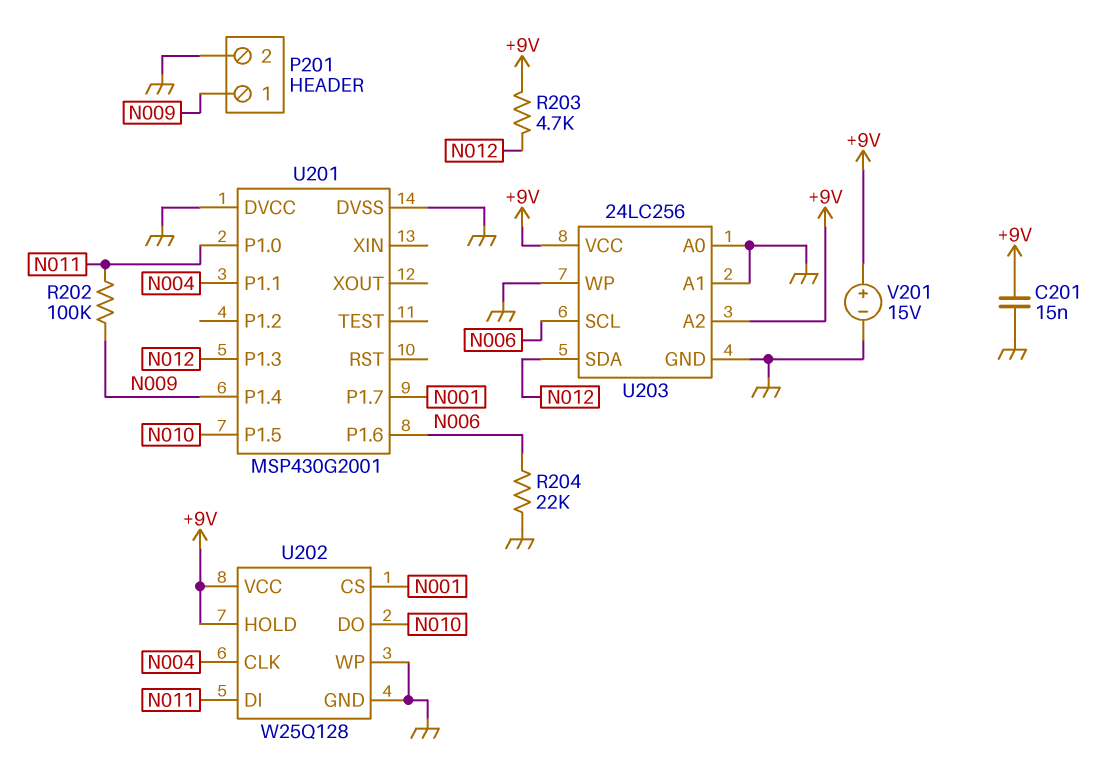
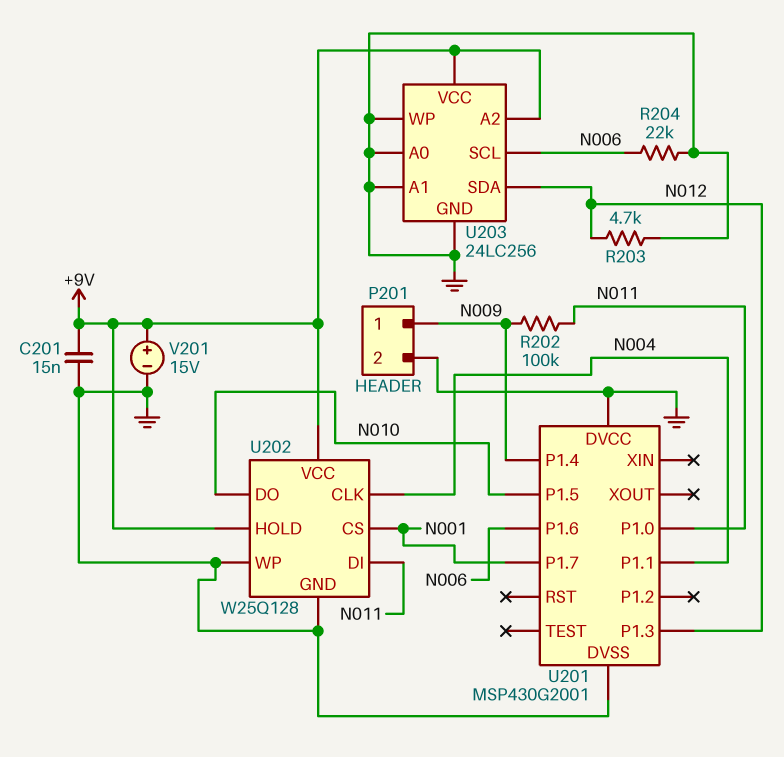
R203: 4.7k (+9V, N012) -> 4.7k (GND, N012)

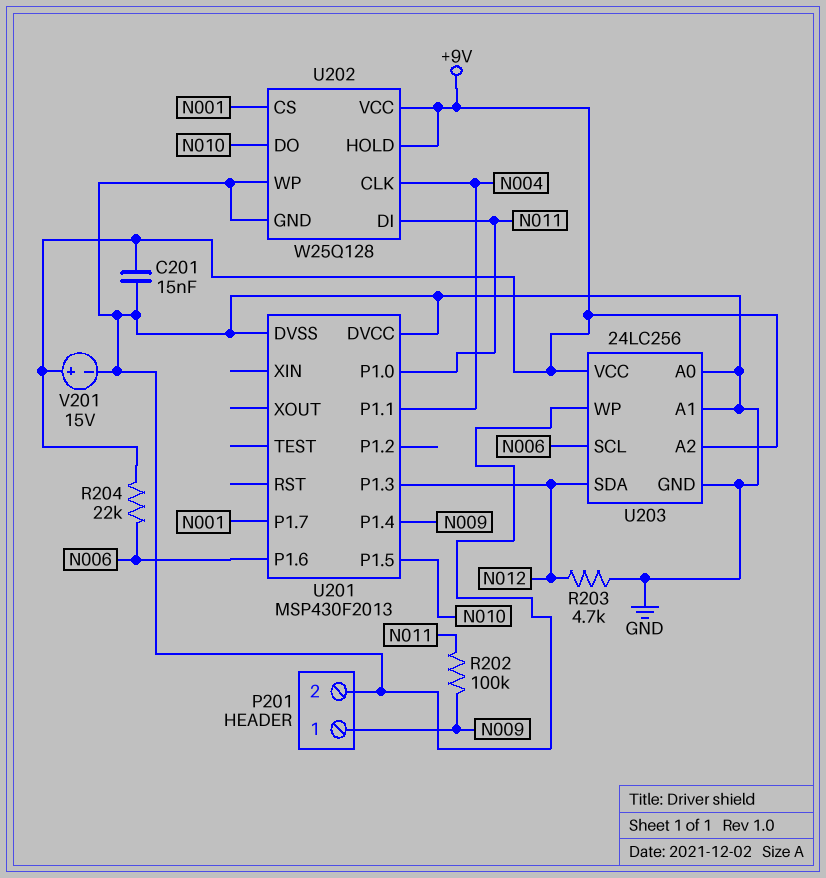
R204: 22k (GND, N006) -> 22k (+9V, N006)
U201: MSP430G2001 -> MSP430F2013

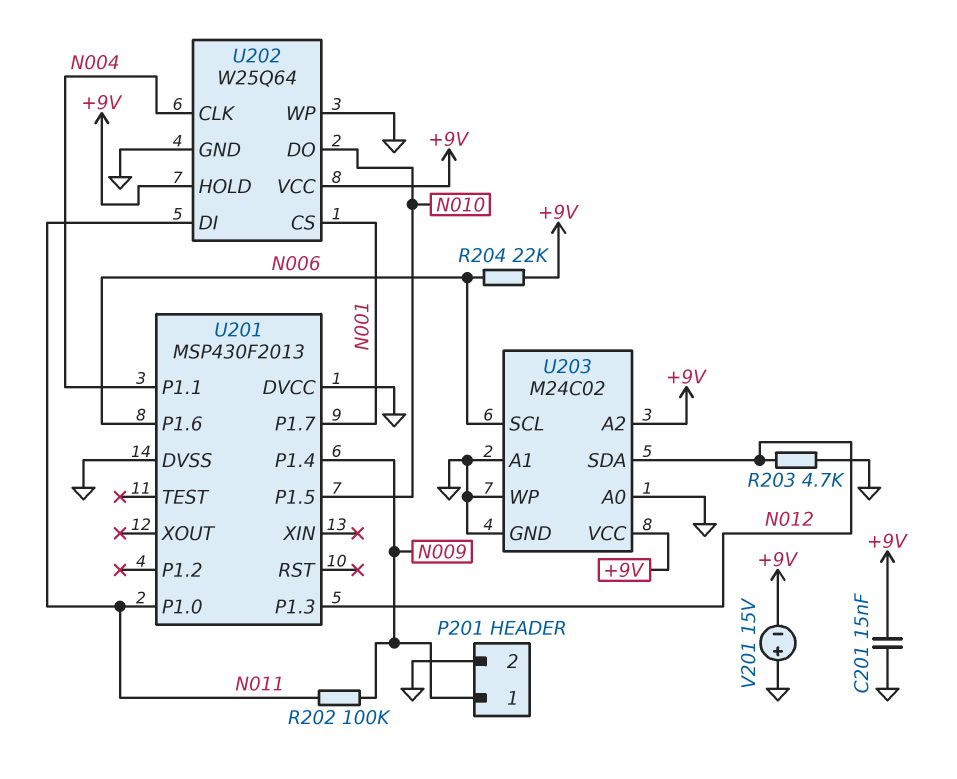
U202: W25Q128 -> W25Q64
U203: 24LC256 -> M24C02
V201: 15V (plus +9V, minus GND) -> 15V (plus GND, minus +9V)

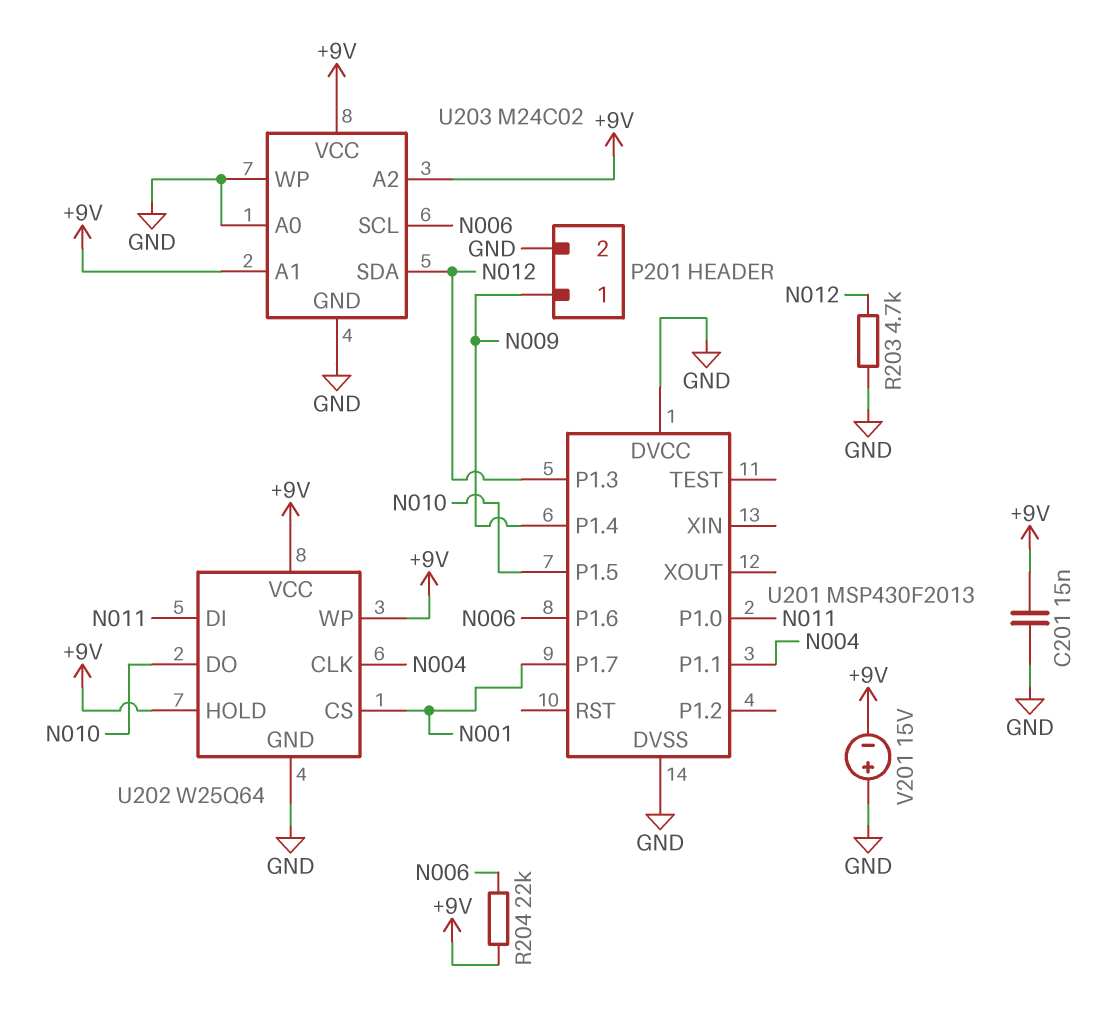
R202: 100k (N009, N011) -> none
U202 pin WP: GND -> +9V
U203 pin A1: GND -> +9V

